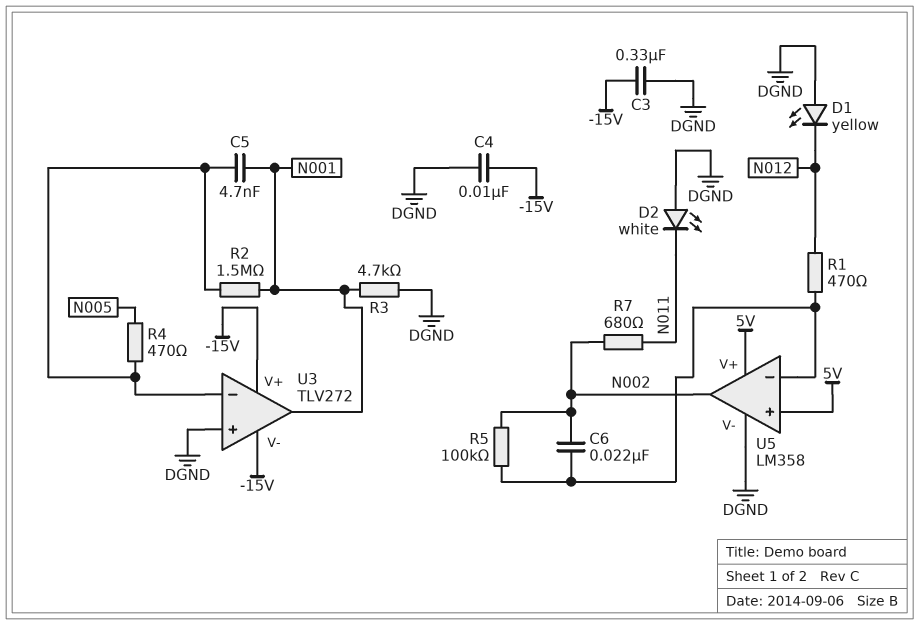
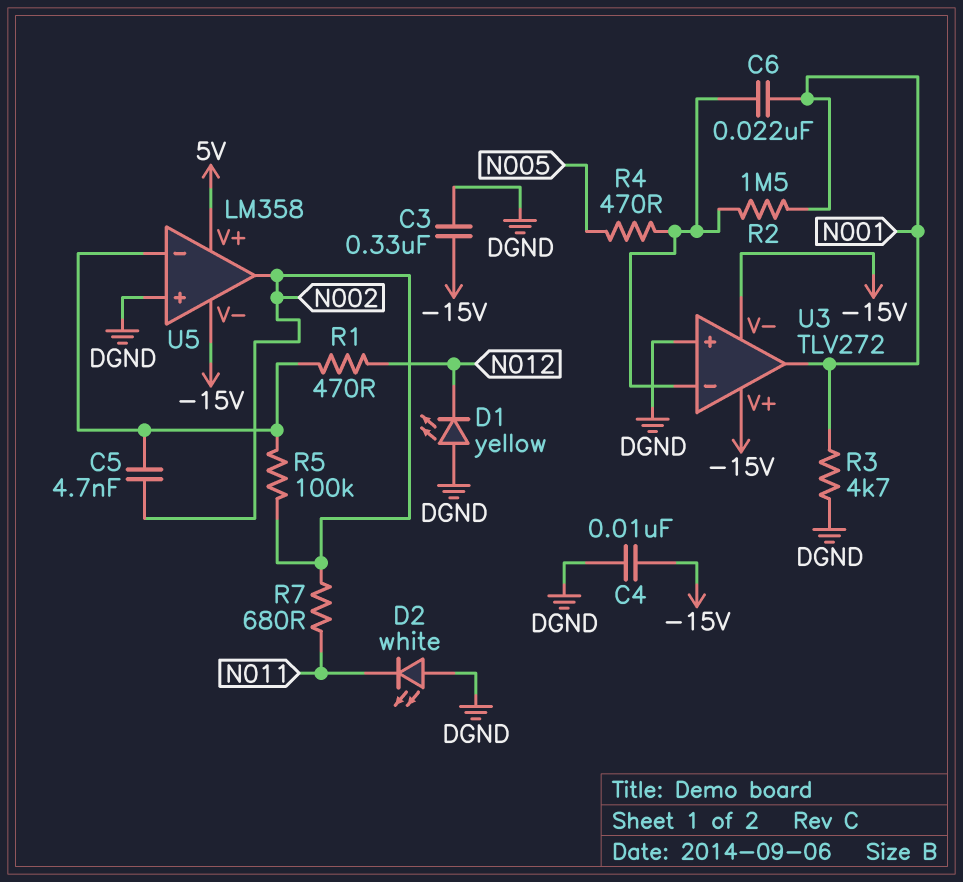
C5: 4.7nF (N001, U3/in-) -> 4.7nF (N002, U5/in-)
C6: 22nF (N002, U5/in-) -> 22nF (N001, U3/in-)
U5 pin V-: DGND -> -15V
U5 pin in+: 5V -> DGND

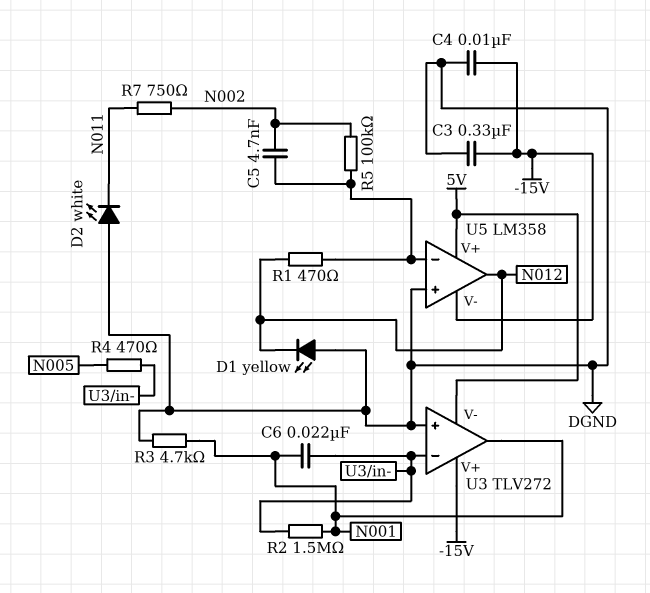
R7: 680 (N002, N011) -> 750 (N002, N011)
U3 pin V-: -15V -> 5V
U5 pin out: N002 -> N012

